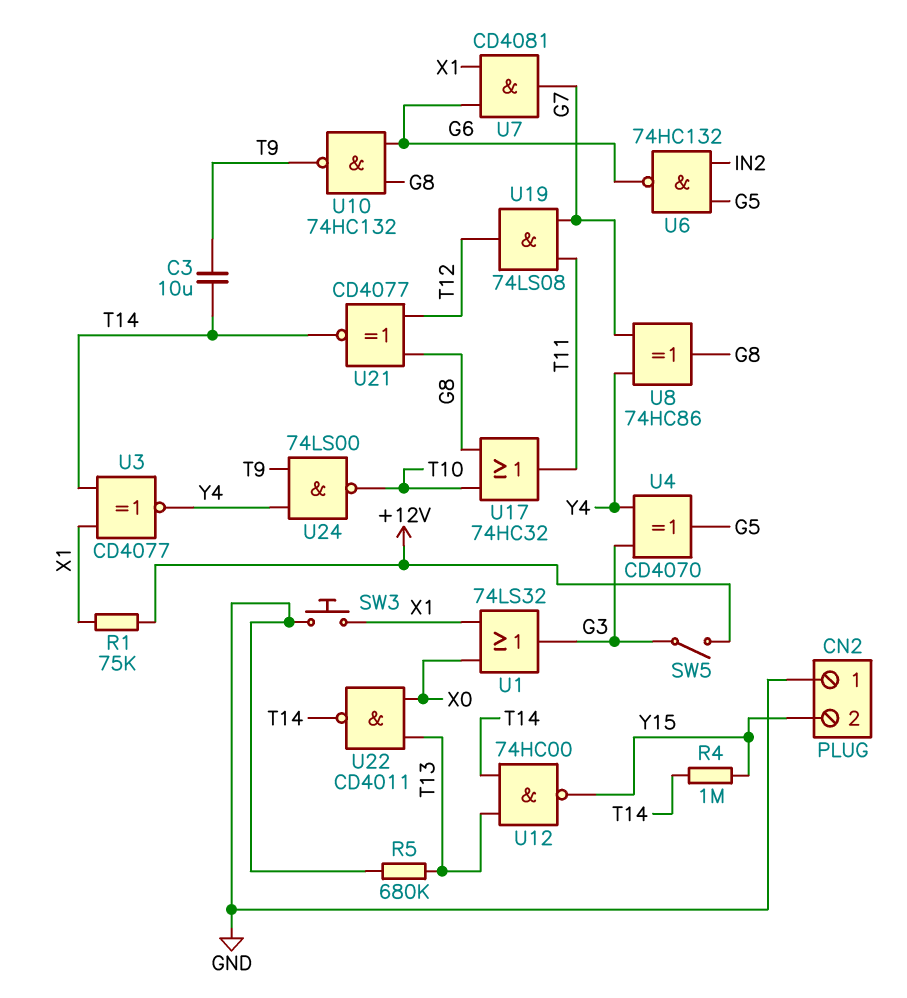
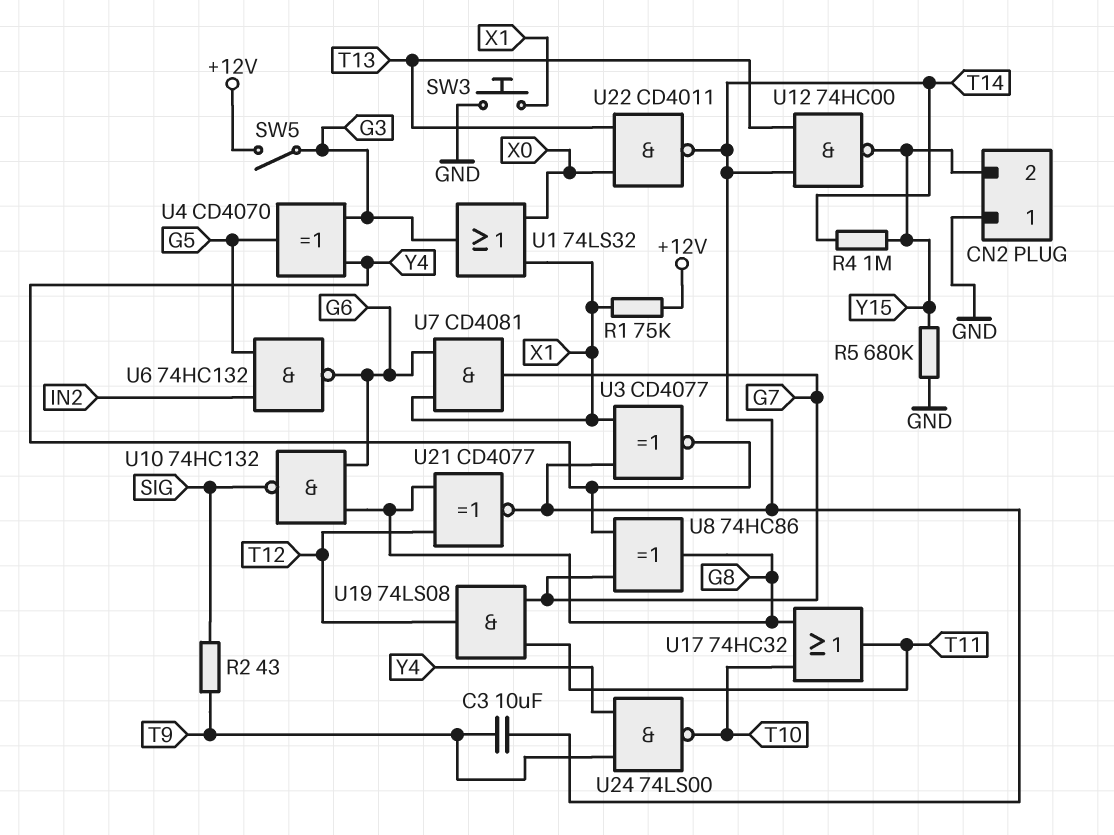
R2: none -> 43 (SIG, T9)
R5: 680k (GND, T13) -> 680k (GND, Y15)
U10: NAND 74HC132 (in G6, in G8, out T9) -> NAND 74HC132 (in G6, in G8, out SIG)

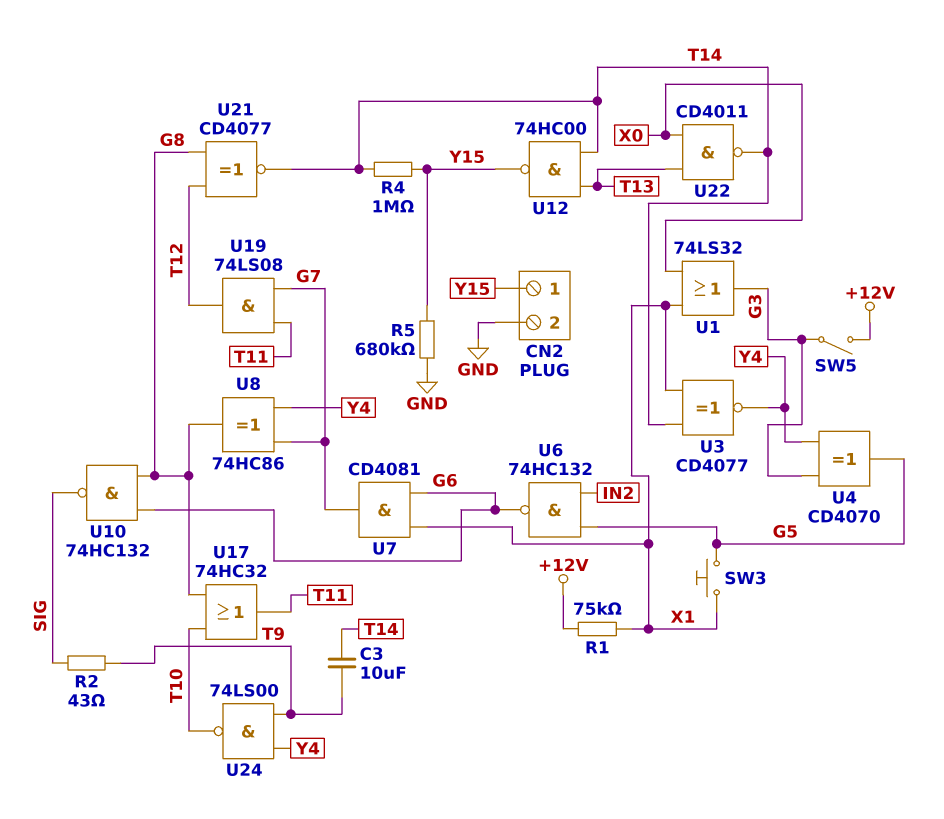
CN2 pin 1: GND -> Y15
CN2 pin 2: Y15 -> GND
SW3: button (GND, X1) -> button (G5, X1)

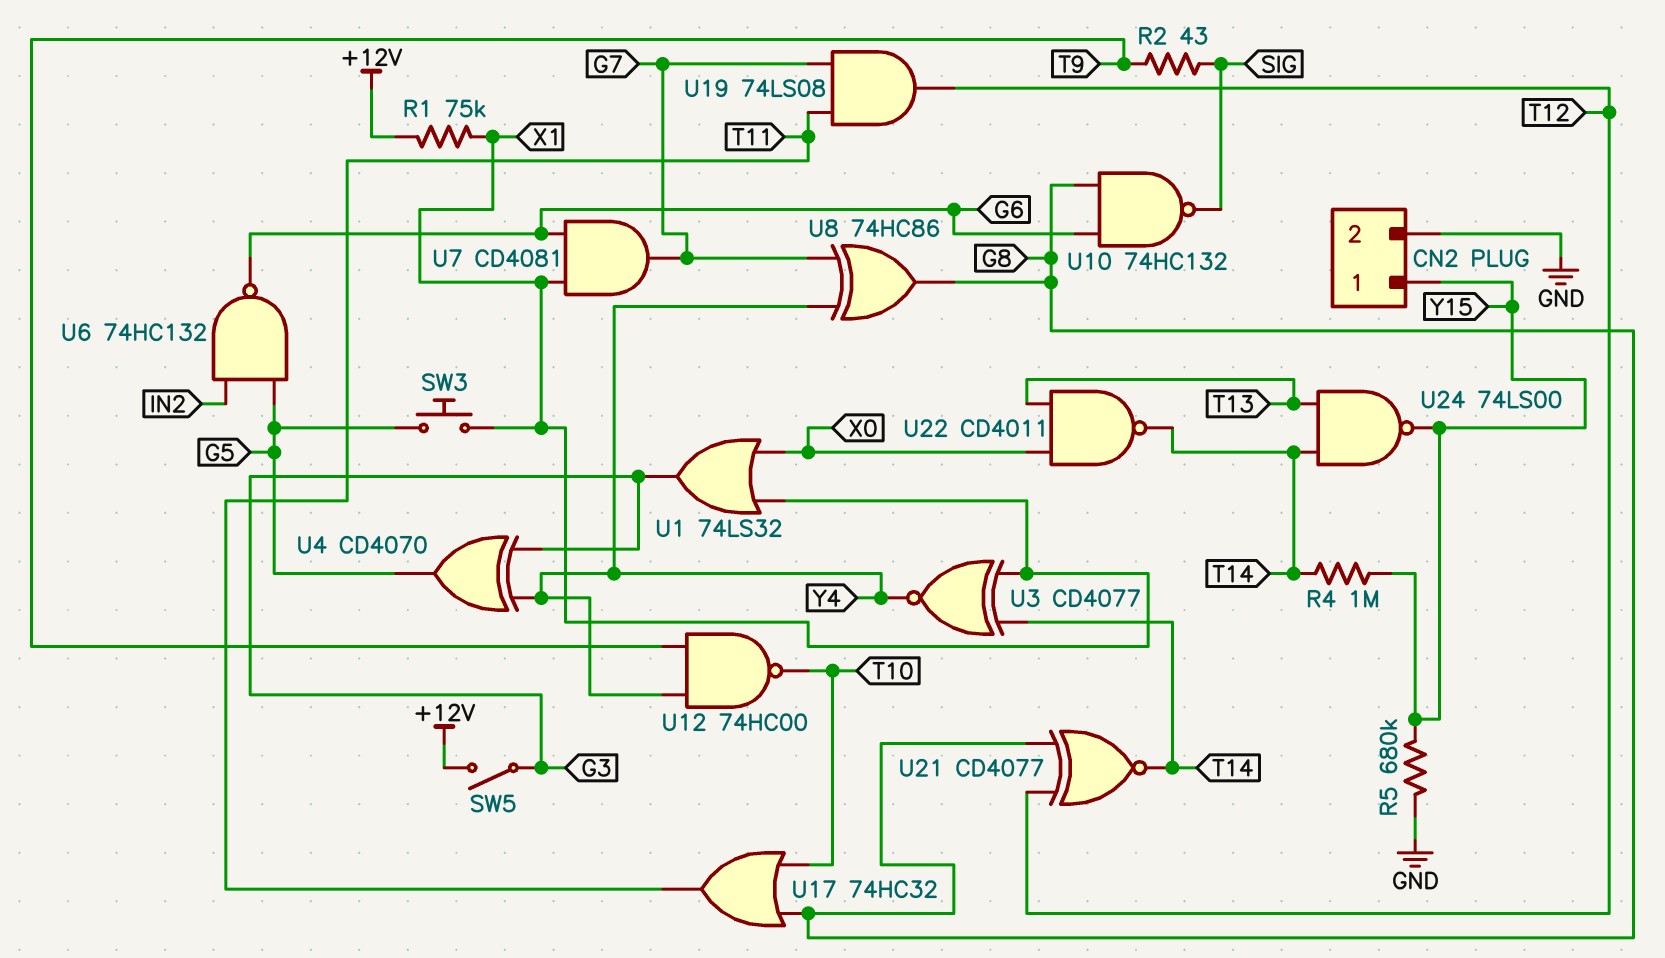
C3: 10uF (T9, T14) -> none
U12: NAND 74HC00 (in T13, in T14, out Y15) -> NAND 74HC00 (in T9, in Y4, out T10)
U24: NAND 74LS00 (in T9, in Y4, out T10) -> NAND 74LS00 (in T13, in T14, out Y15)

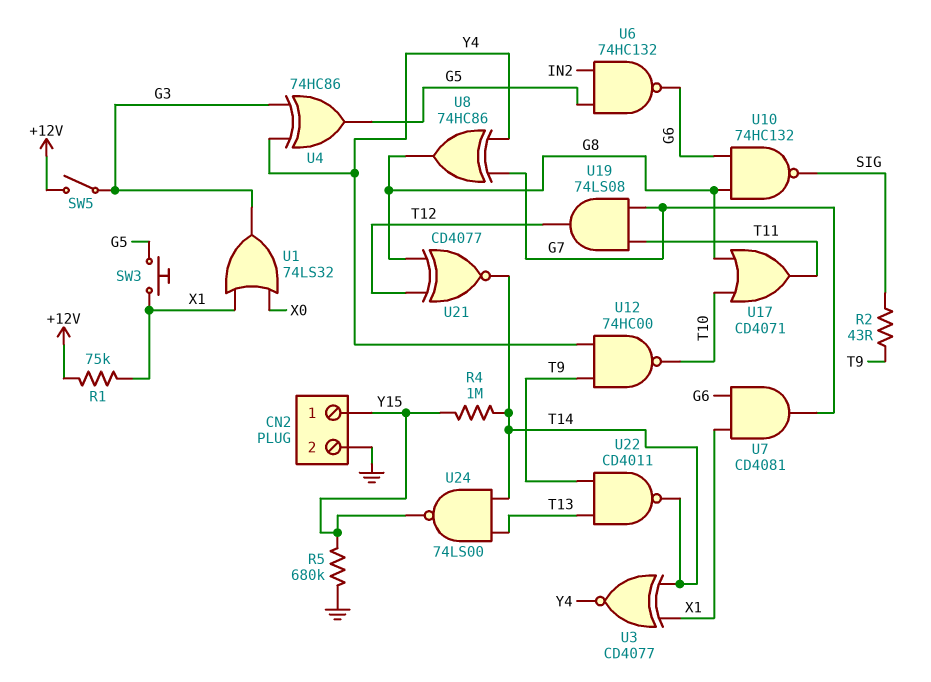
U4: XOR CD4070 (in G3, in Y4, out G5) -> XOR 74HC86 (in G3, in Y4, out G5)
U17: OR 74HC32 (in G8, in T10, out T11) -> OR CD4071 (in G8, in T10, out T11)
U22: NAND CD4011 (in T13, in X0, out T14) -> NAND CD4011 (in T9, in T13, out T14)

